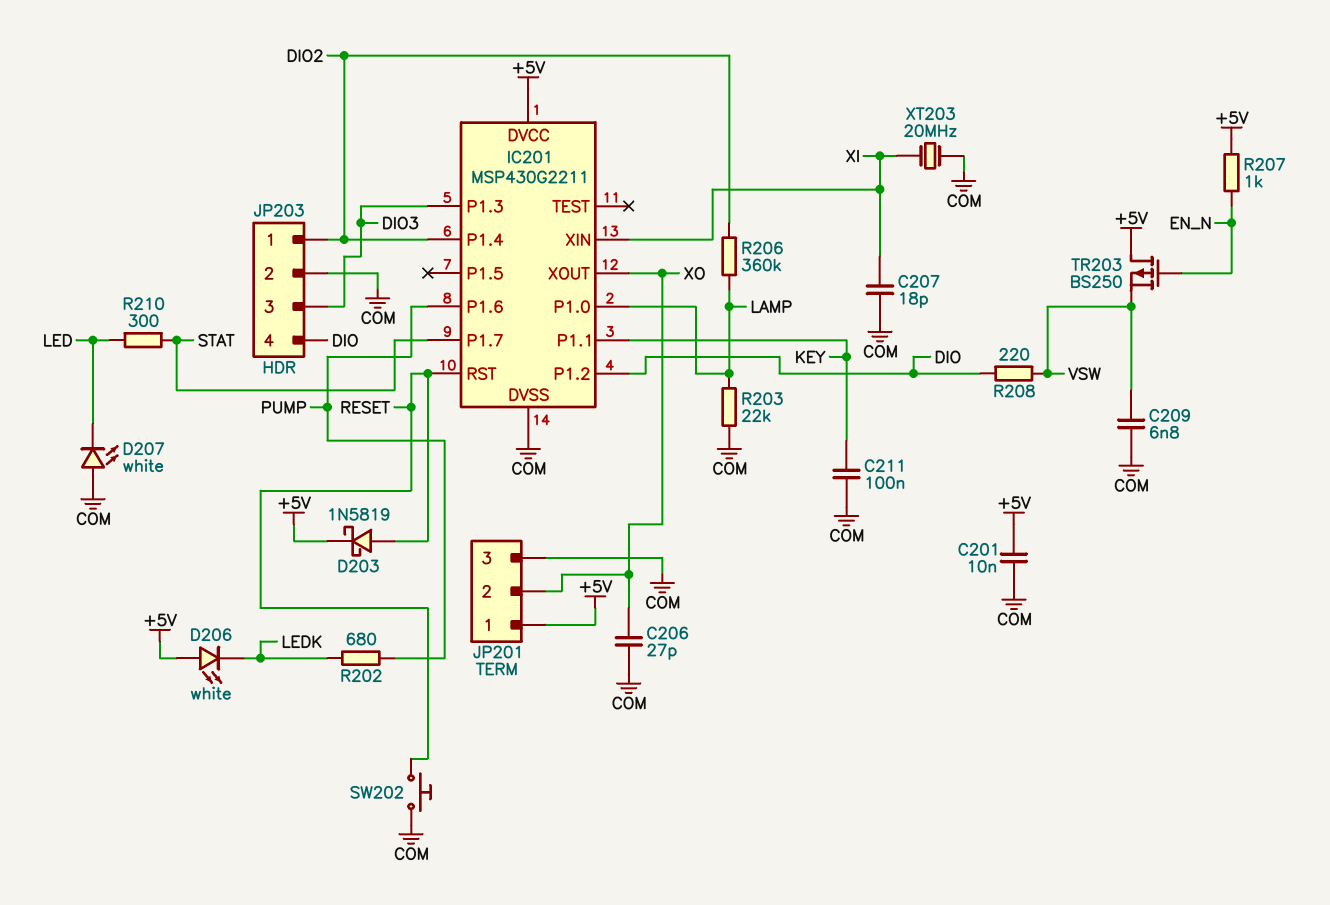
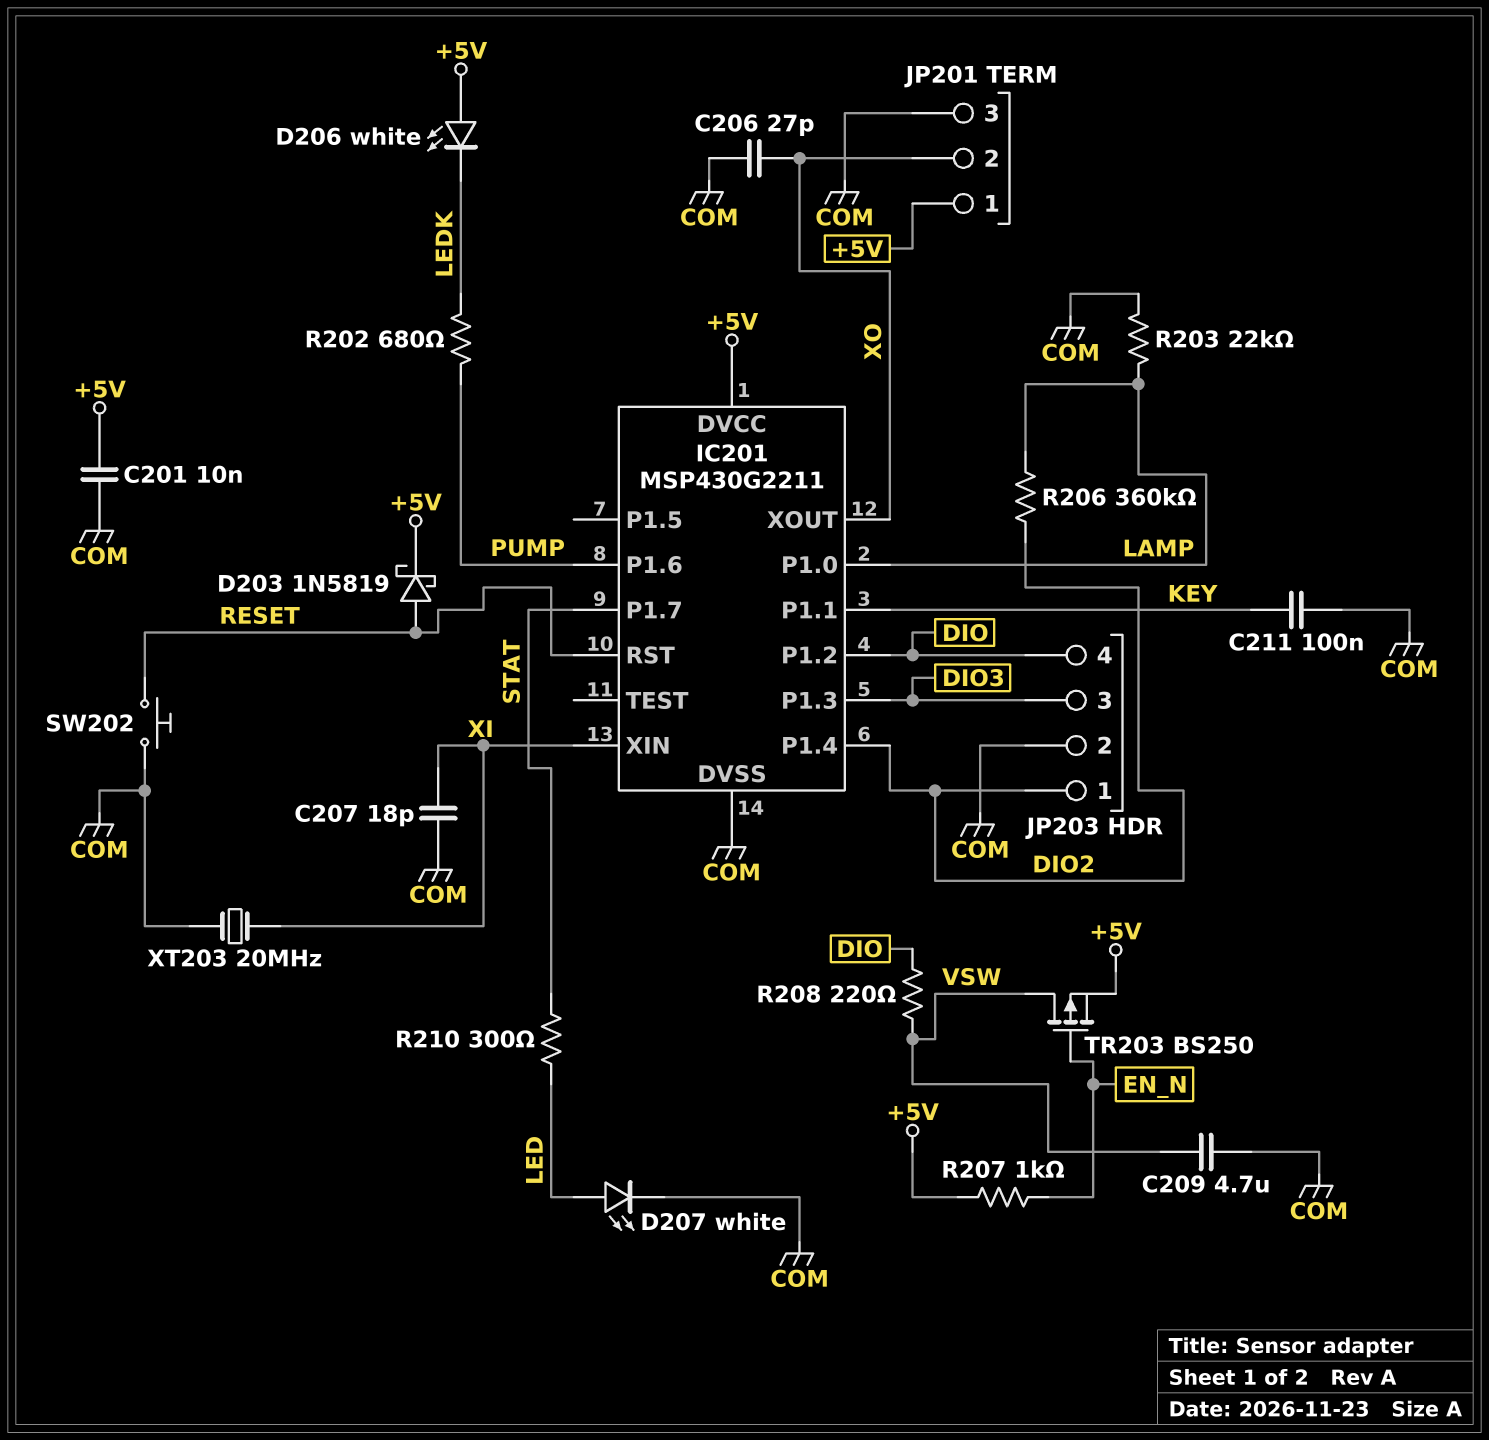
C209: 6.8nF (COM, VSW) -> 4.7uF (COM, VSW)
D207: LED white (A COM, K LED) -> LED white (A LED, K COM)
TR203: PMOS BS250 (G EN_N, D +5V, S VSW) -> PMOS BS250 (G EN_N, D VSW, S +5V)

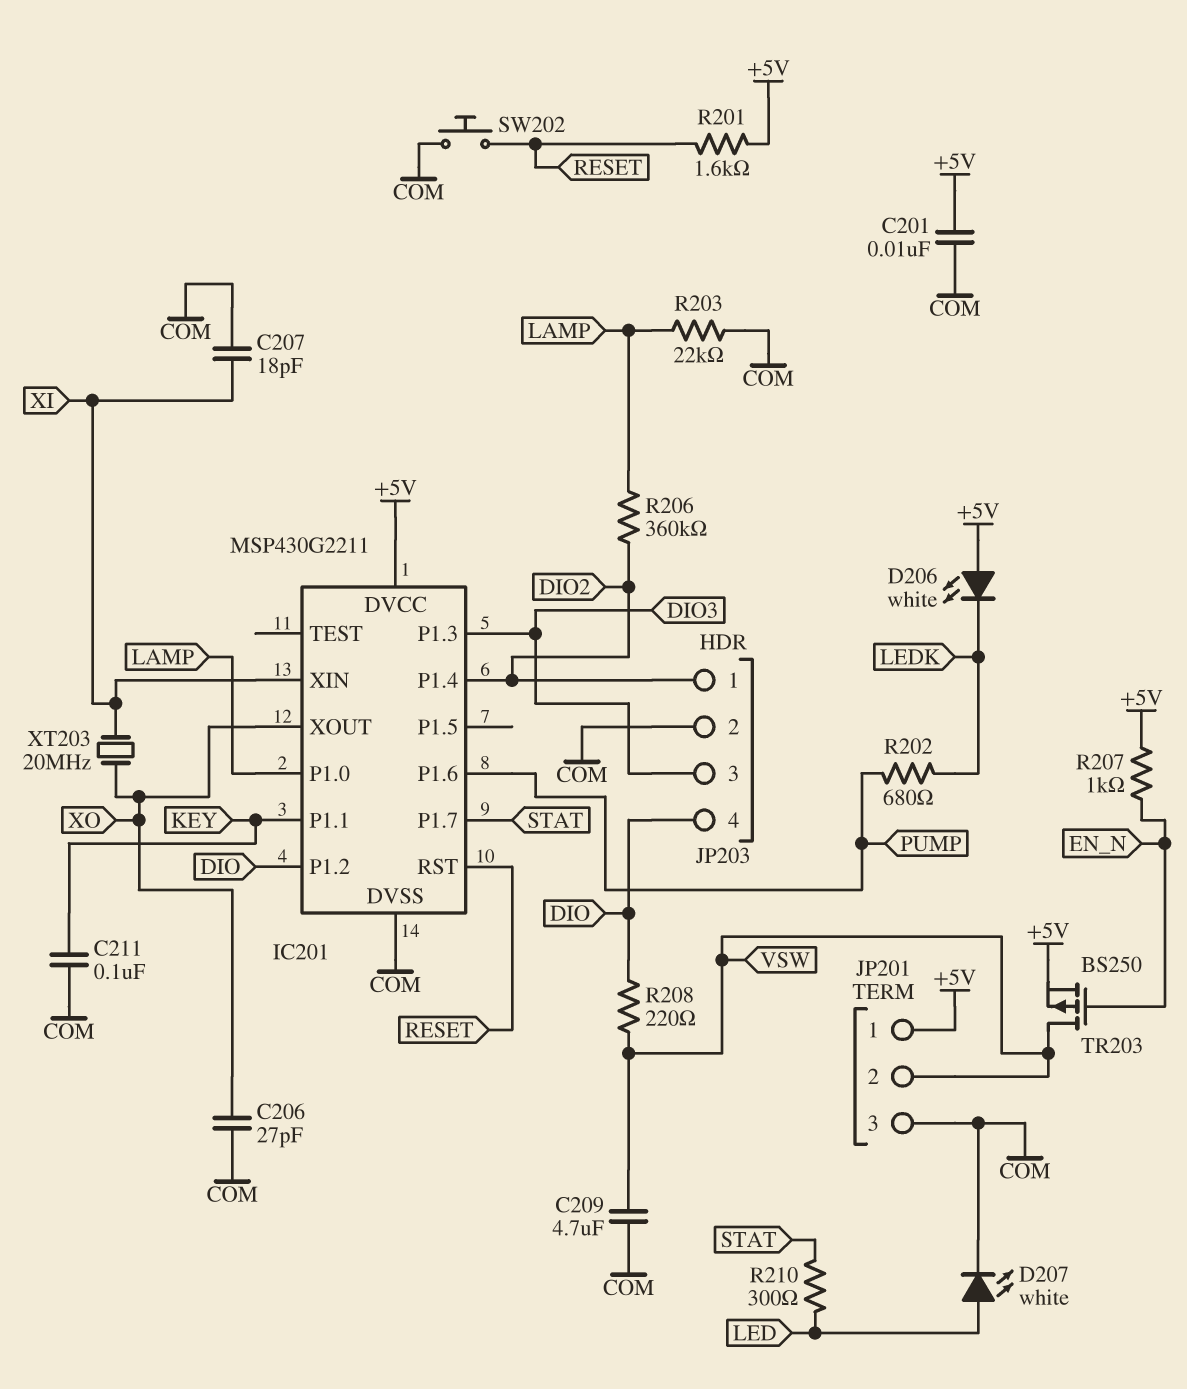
D203: schottky 1N5819 (A RESET, K +5V) -> none
JP201 pin 2: XO -> VSW
R201: none -> 1.6k (+5V, RESET)
XT203: 20MHz (COM, XI) -> 20MHz (XI, XO)

